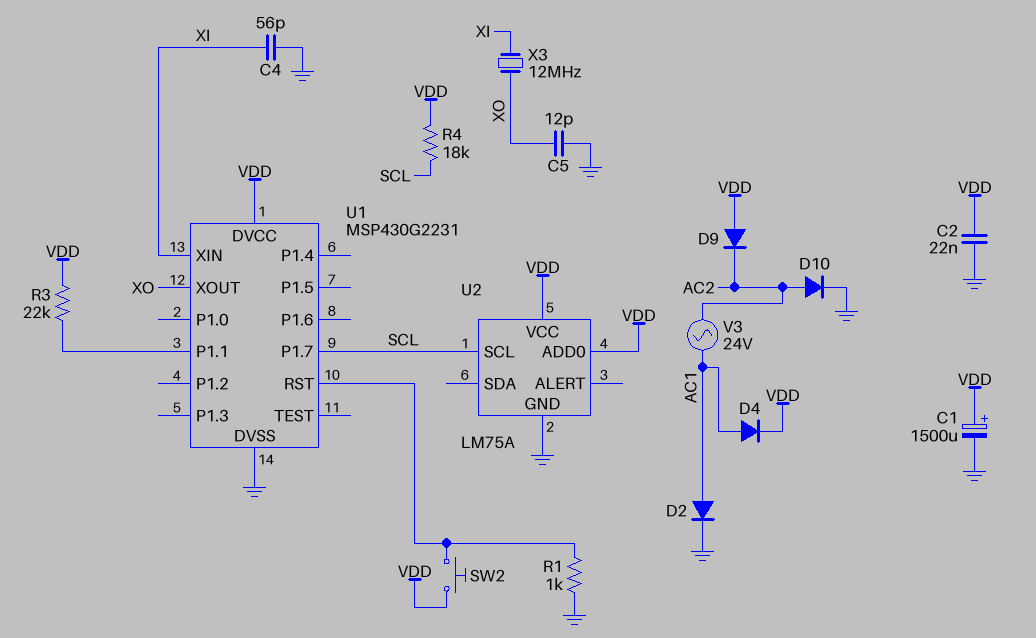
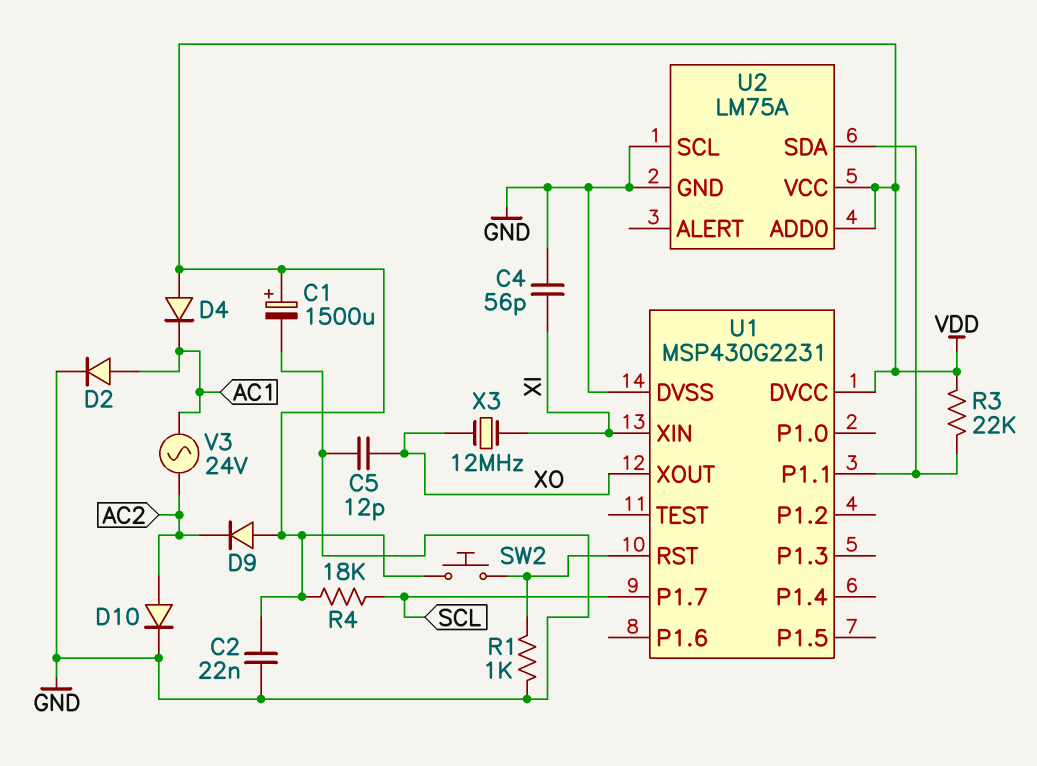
D4: diode (A AC1, K VDD) -> diode (A VDD, K AC1)
U2 pin SCL: SCL -> GND
U2 pin SDA: none -> U1/P1.1

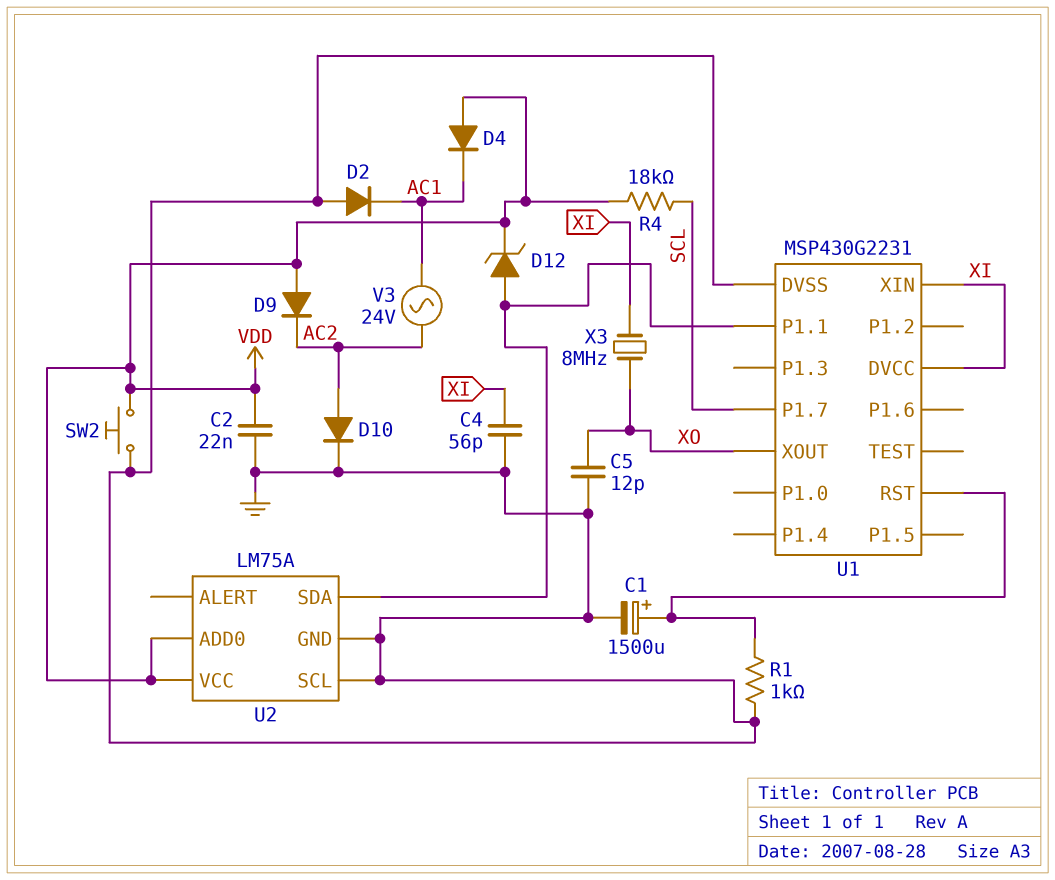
C1: 1500uF (plus VDD, minus GND) -> 1500uF (plus U1/RST, minus GND)
D2: diode (A AC1, K GND) -> diode (A GND, K AC1)
D12: none -> zener (A U1/P1.1, K VDD)
R3: 22k (U1/P1.1, VDD) -> none
SW2: button (U1/RST, VDD) -> button (GND, VDD)
U1 pin DVCC: VDD -> XI
X3: 12MHz (XI, XO) -> 8MHz (XI, XO)

